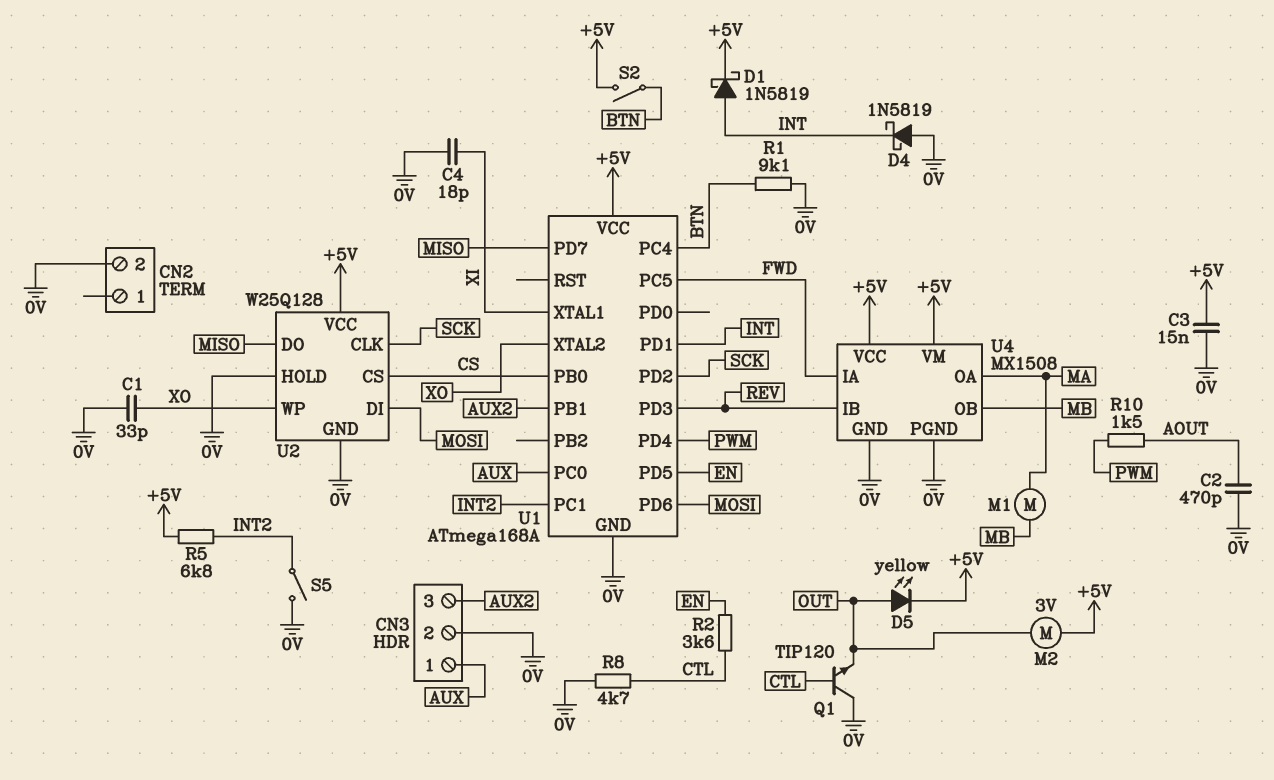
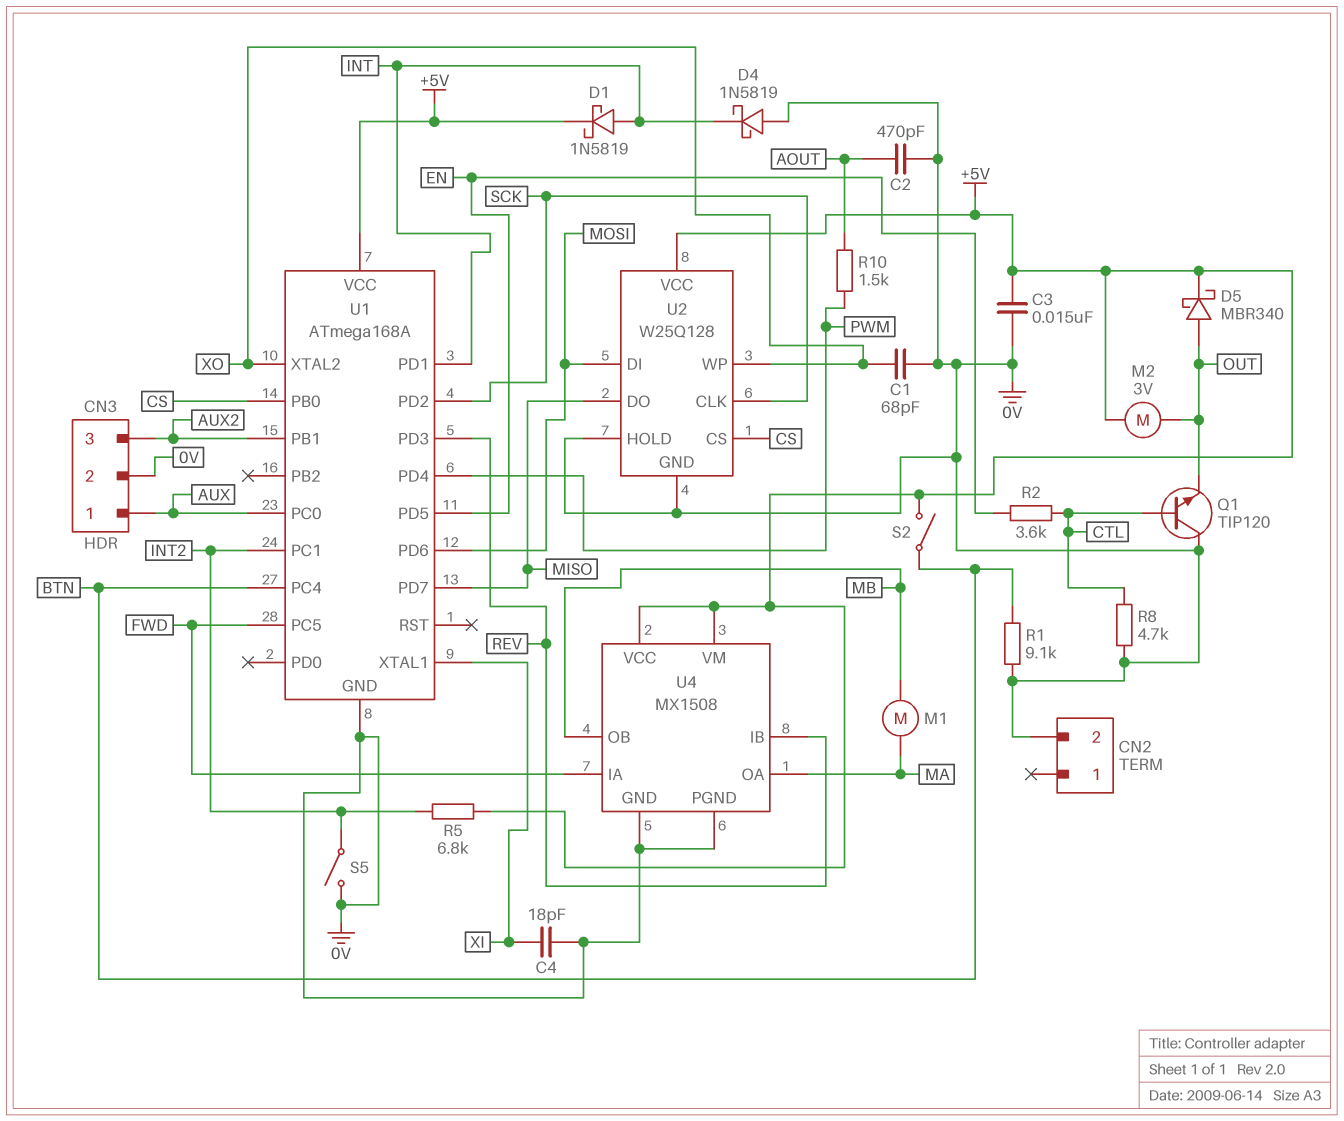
C1: 33pF (0V, XO) -> 68pF (0V, XO)
D5: LED yellow (A OUT, K +5V) -> schottky MBR340 (A OUT, K +5V)

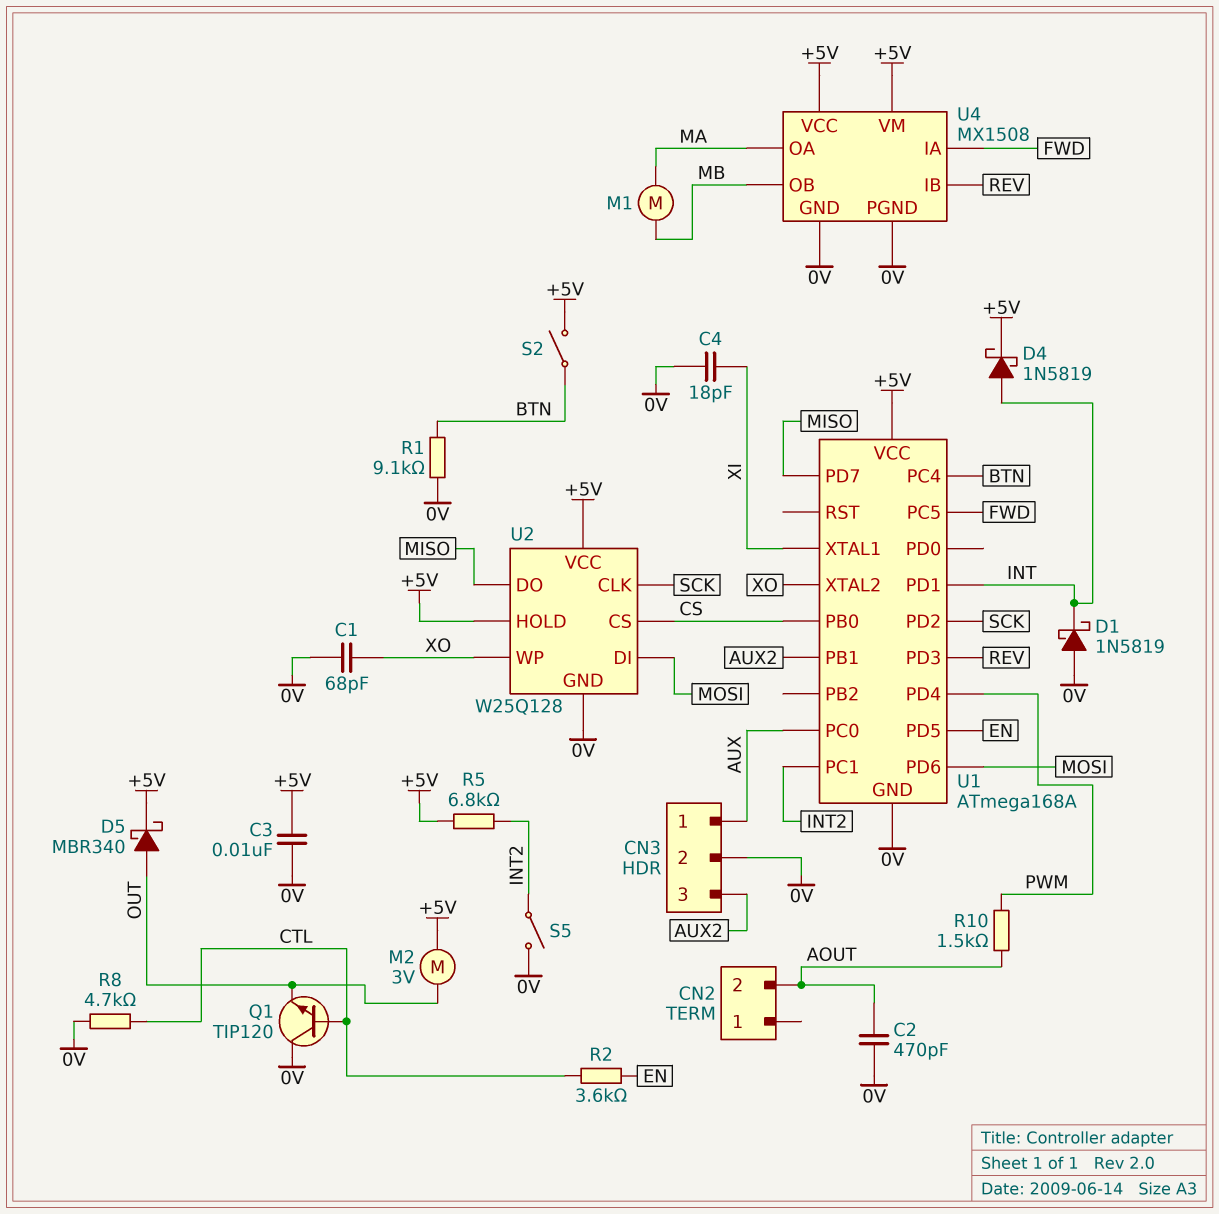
C3: 15nF (+5V, 0V) -> 10nF (+5V, 0V)
CN2 pin 2: 0V -> AOUT
D1: schottky 1N5819 (A INT, K +5V) -> schottky 1N5819 (A 0V, K INT)
D4: schottky 1N5819 (A 0V, K INT) -> schottky 1N5819 (A INT, K +5V)
U2 pin HOLD: 0V -> +5V

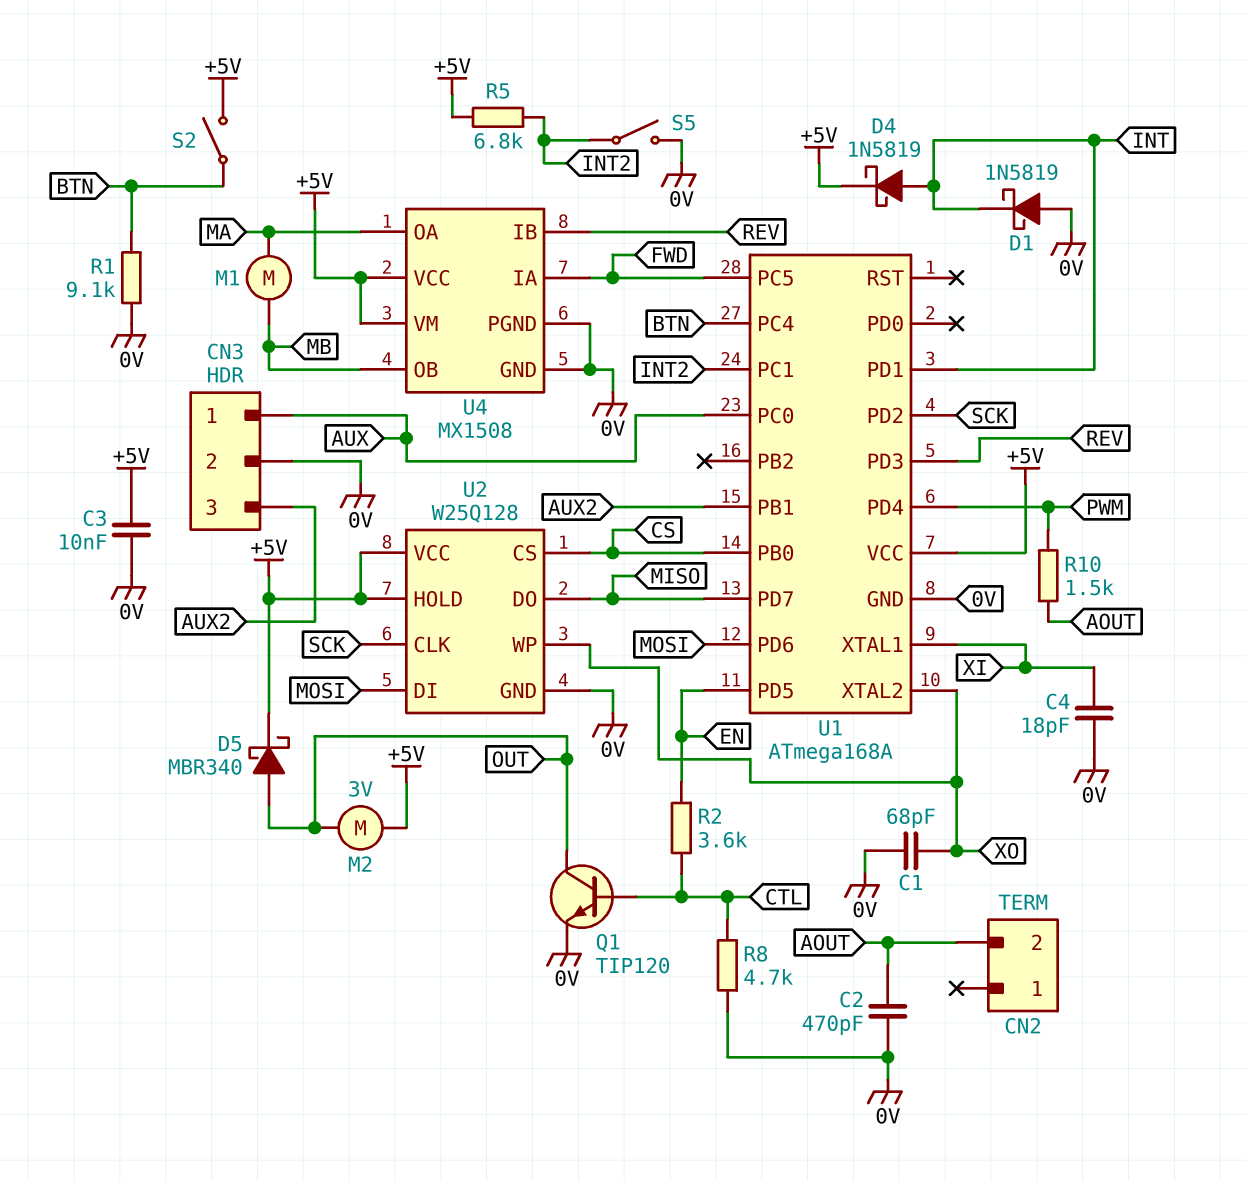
Q1: NPN TIP120 (B CTL, C 0V, E OUT) -> NPN TIP120 (B CTL, C OUT, E 0V)

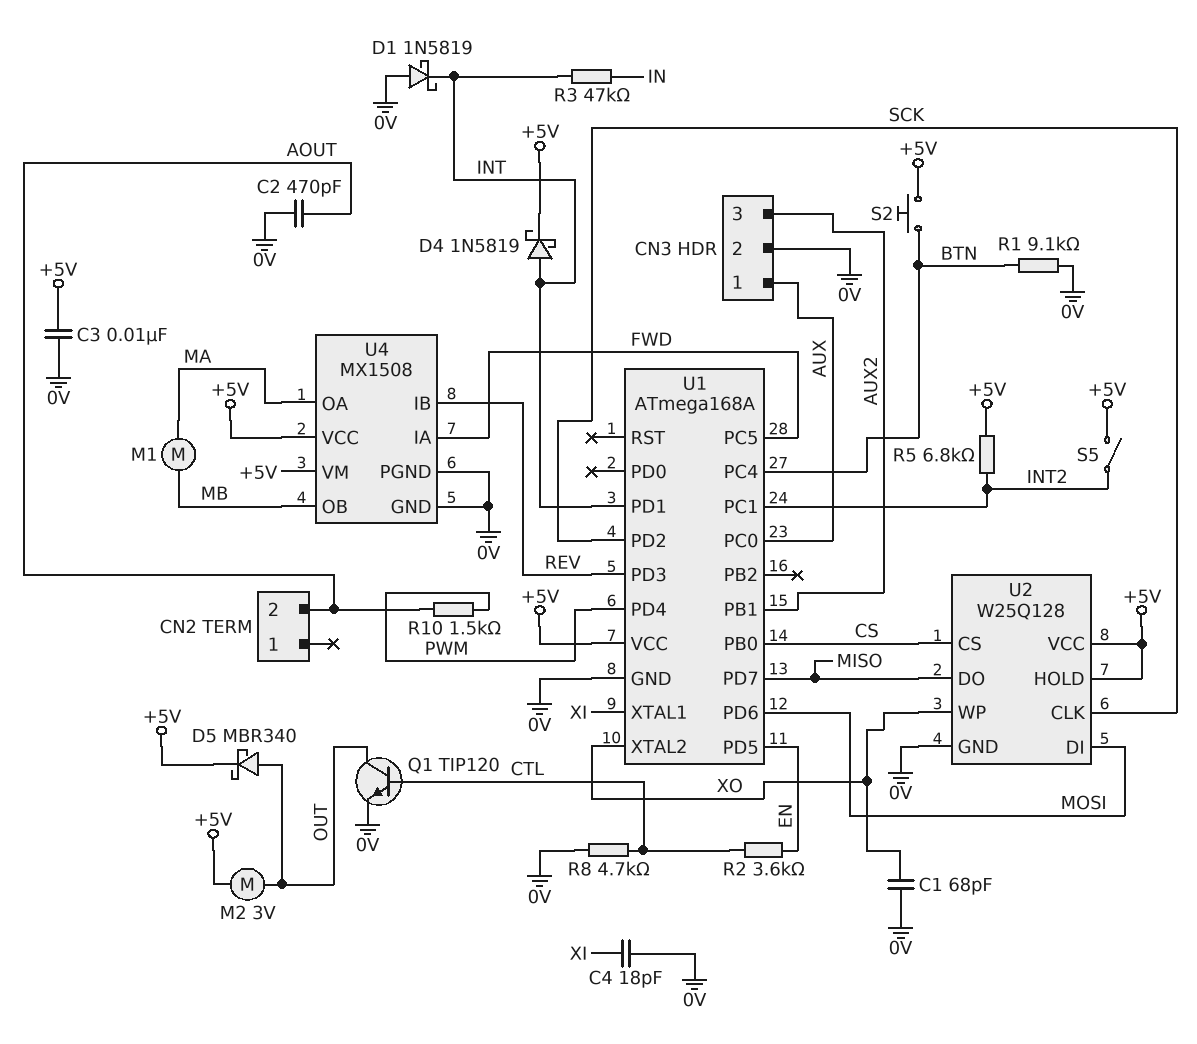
R3: none -> 47k (IN, INT)
S2: switch (+5V, BTN) -> button (+5V, BTN)
S5: switch (0V, INT2) -> switch (+5V, INT2)

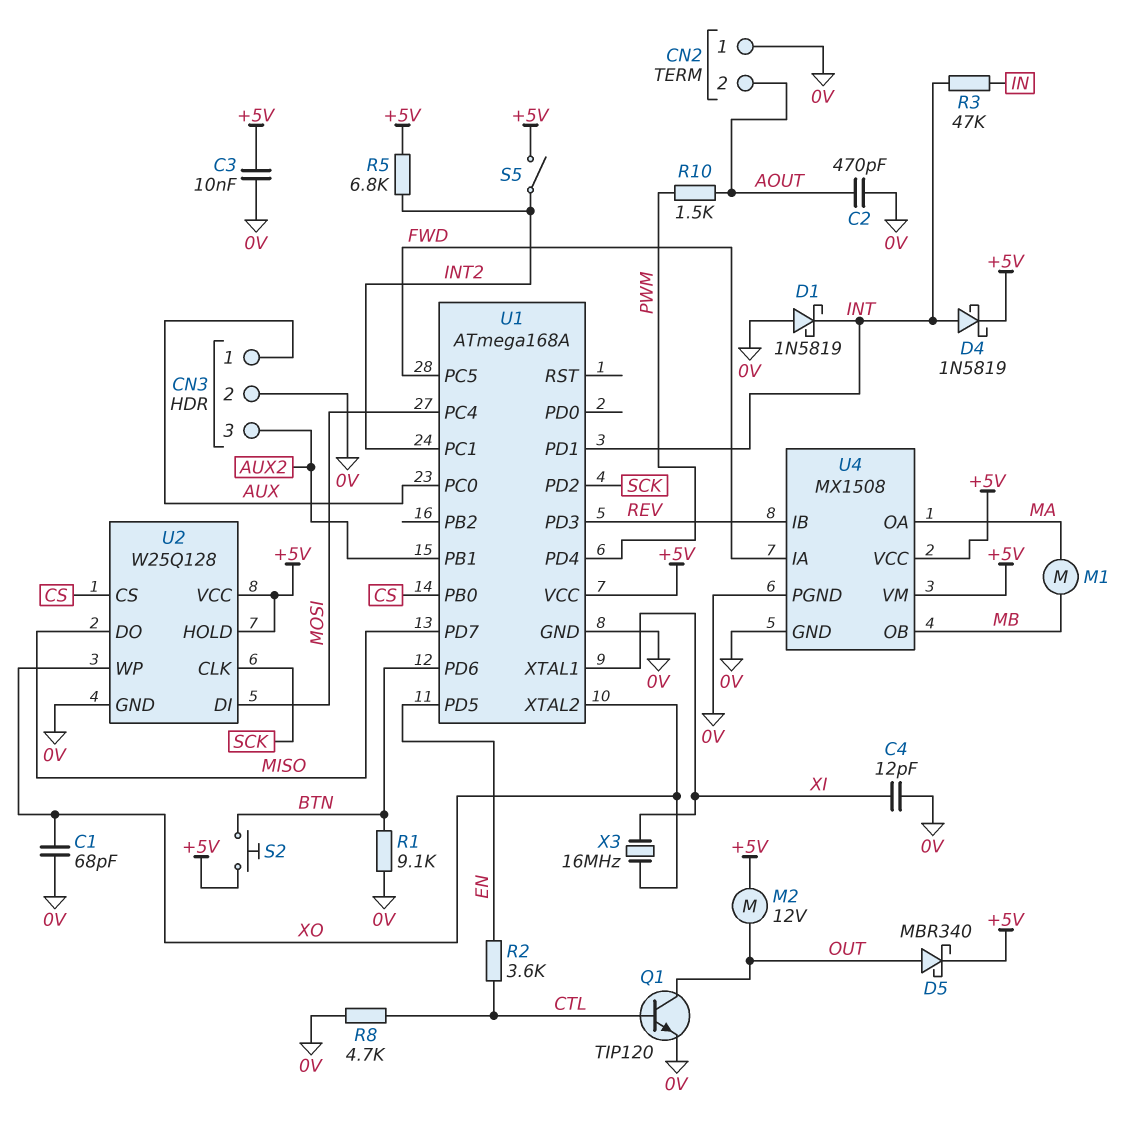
C4: 18pF (0V, XI) -> 12pF (0V, XI)
CN2 pin 1: none -> 0V
M2: motor 3V (+5V, OUT) -> motor 12V (+5V, OUT)
U1 pin PC4: BTN -> MOSI
U1 pin PD6: MOSI -> BTN
X3: none -> 16MHz (XI, XO)

